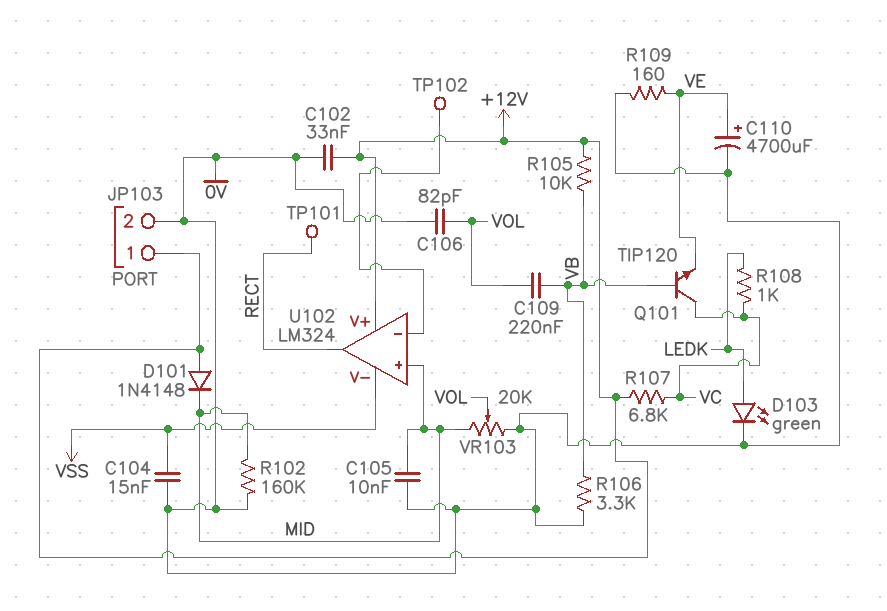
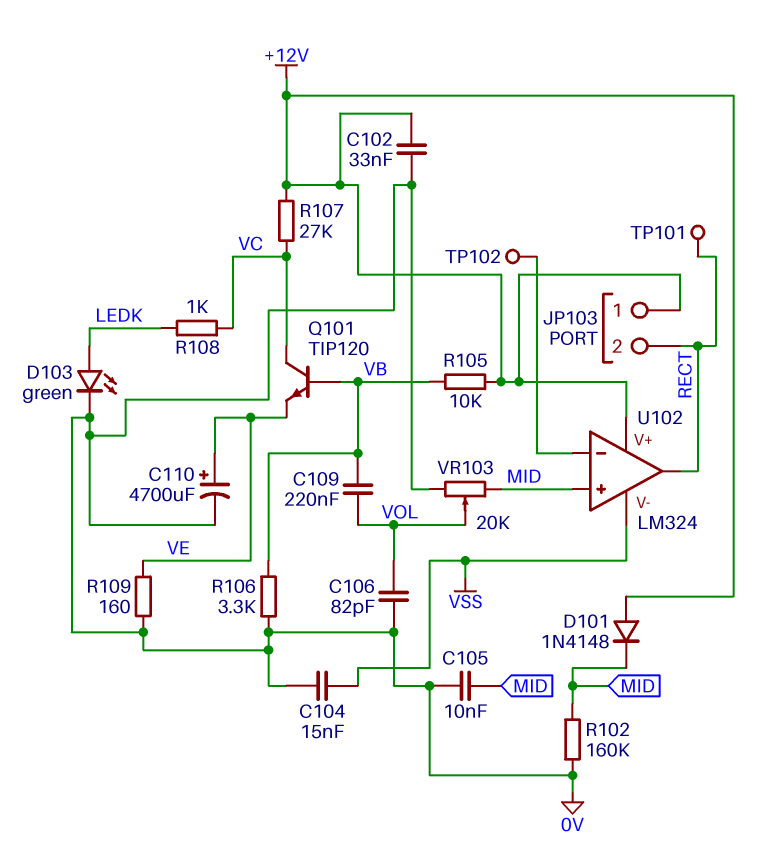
JP103 pin 2: 0V -> RECT
R107: 6.8k (+12V, VC) -> 27k (+12V, VC)

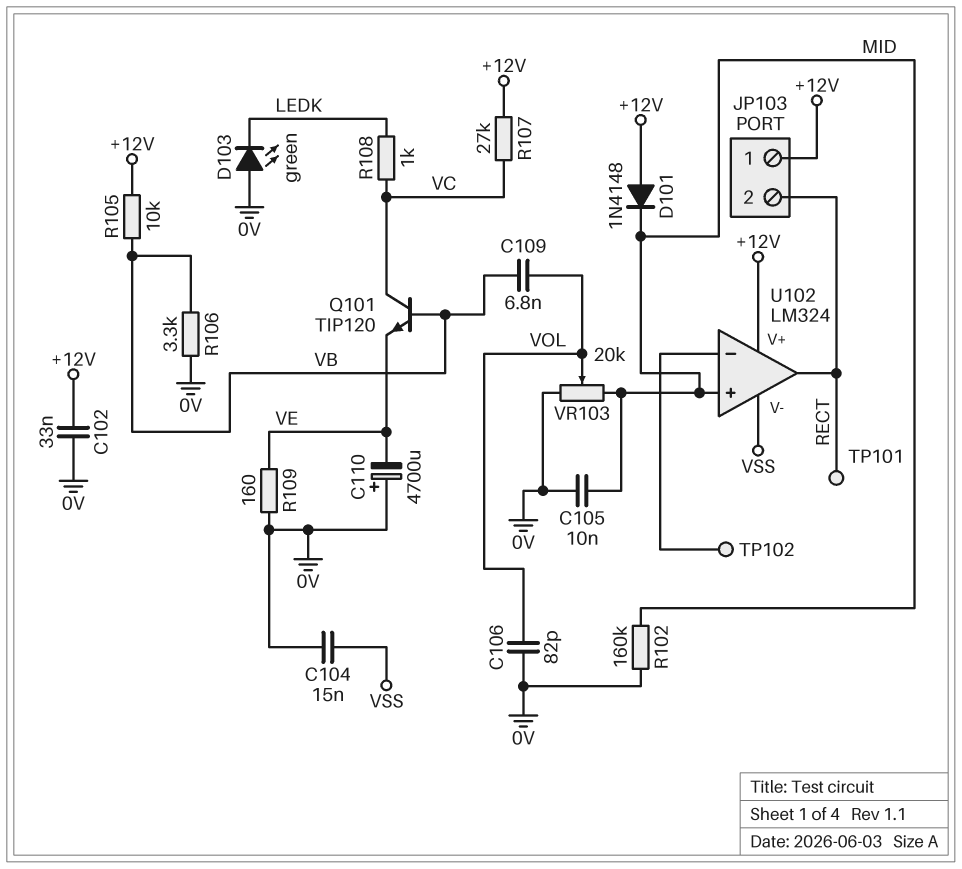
C109: 220nF (VB, VOL) -> 6.8nF (VB, VOL)
C110: 4700uF (plus VE, minus 0V) -> 4700uF (plus 0V, minus VE)
D103: LED green (A LEDK, K 0V) -> LED green (A 0V, K LEDK)

